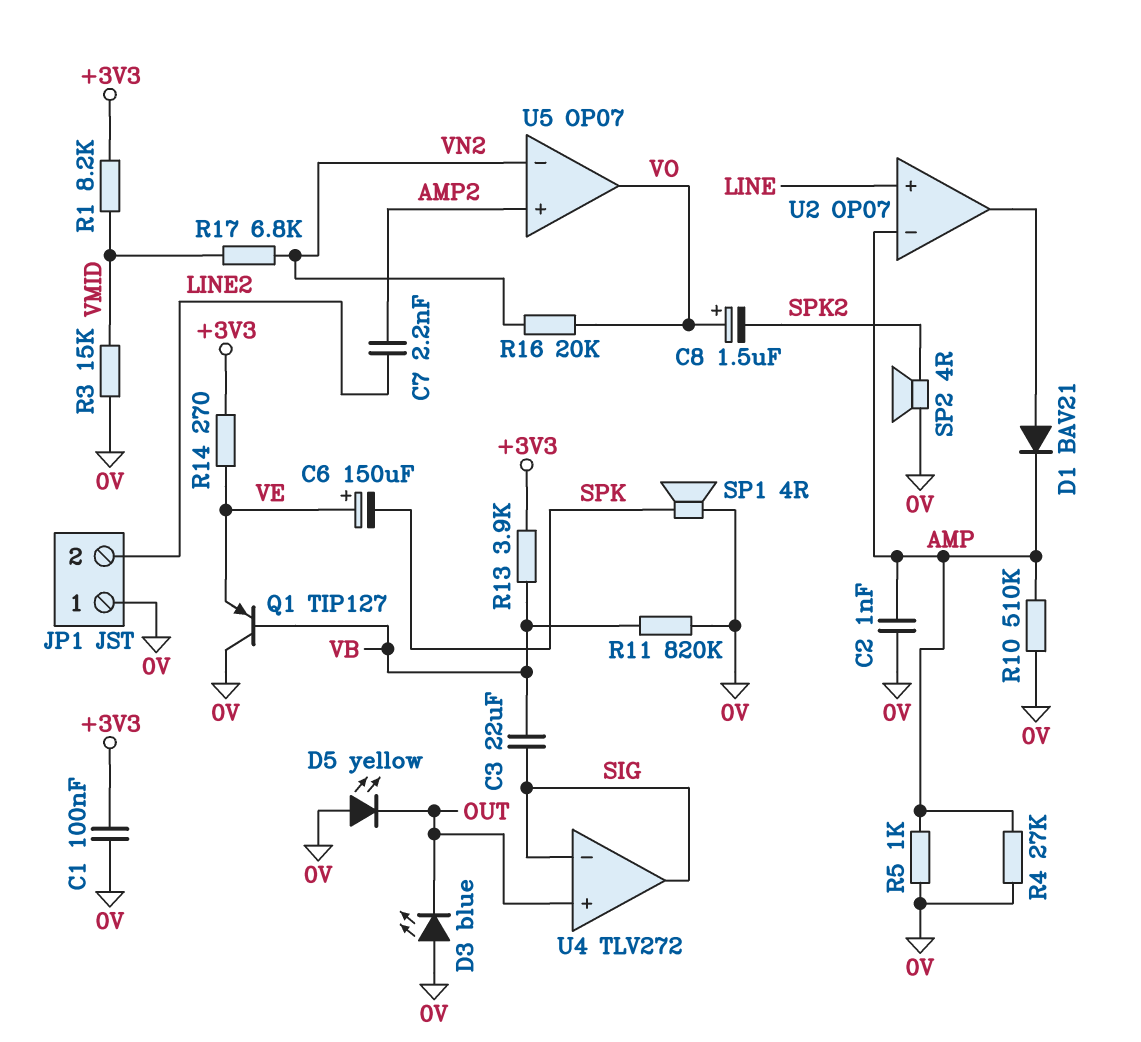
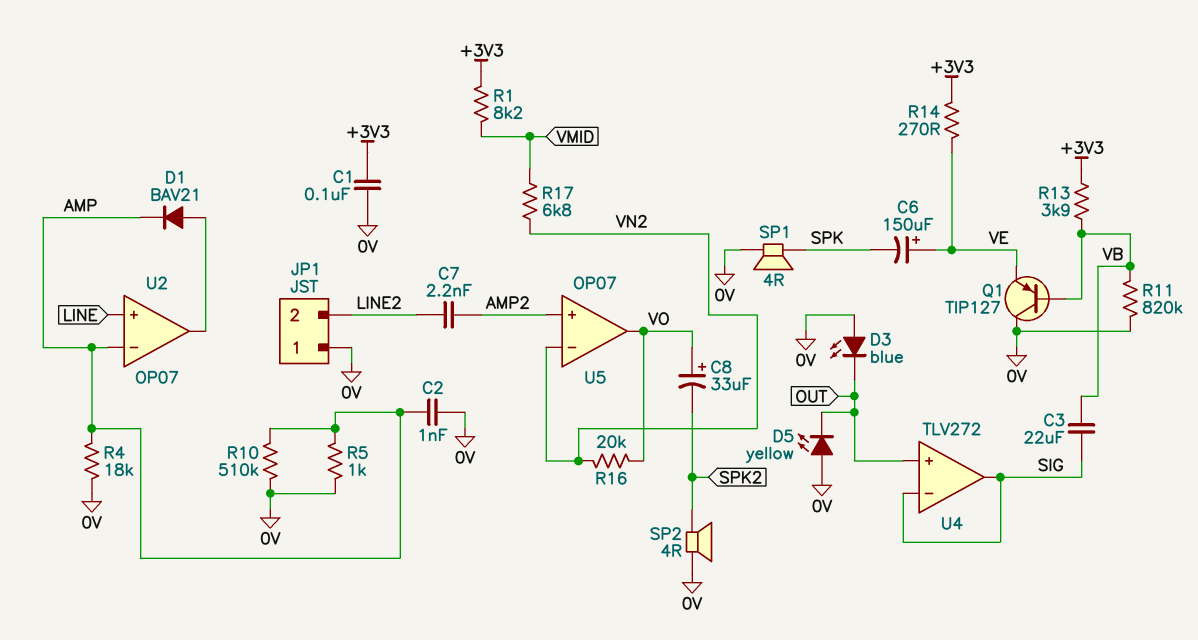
C8: 1.5uF (plus VO, minus SPK2) -> 33uF (plus VO, minus SPK2)
R3: 15k (0V, VMID) -> none
R4: 27k (0V, AMP) -> 18k (0V, AMP)

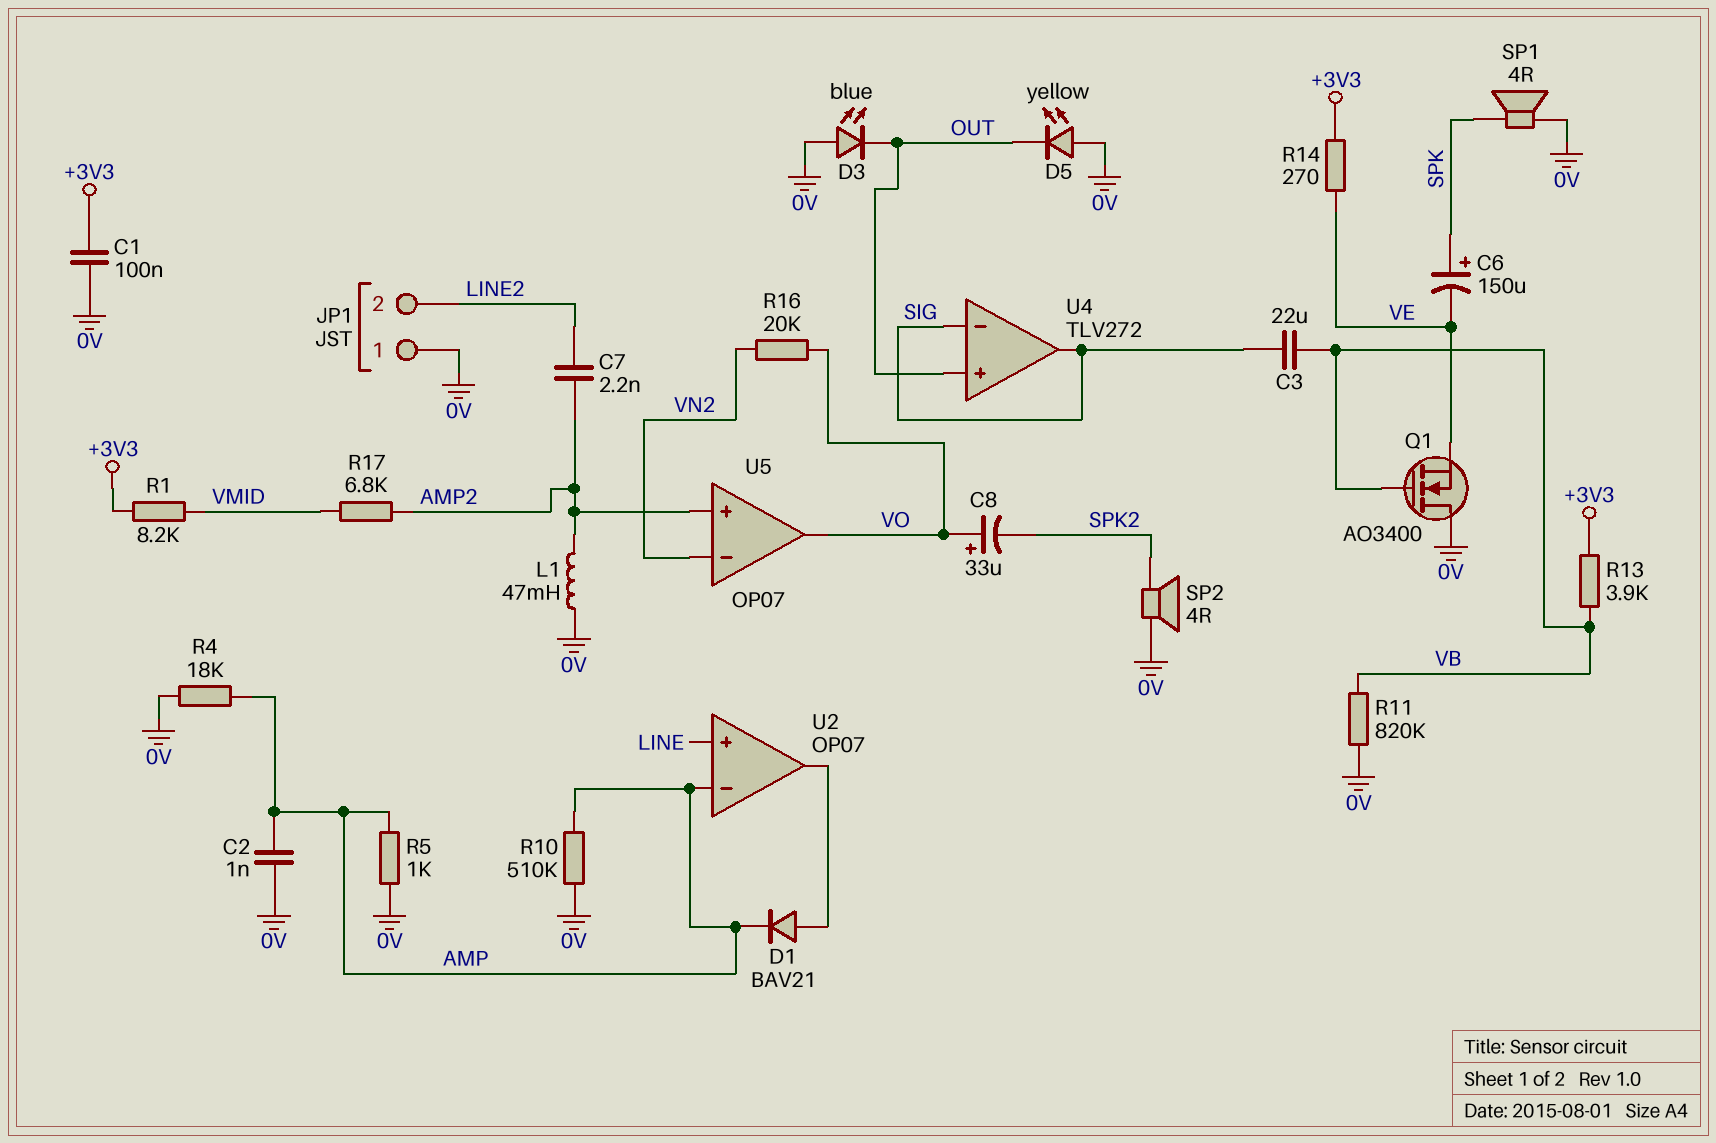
C6: 150uF (plus VE, minus SPK) -> 150uF (plus SPK, minus VE)
L1: none -> 47mH (0V, AMP2)
Q1: PNP TIP127 (B VB, C 0V, E VE) -> NMOS AO3400 (G VB, D 0V, S VE)
R17: 6.8k (VMID, VN2) -> 6.8k (AMP2, VMID)

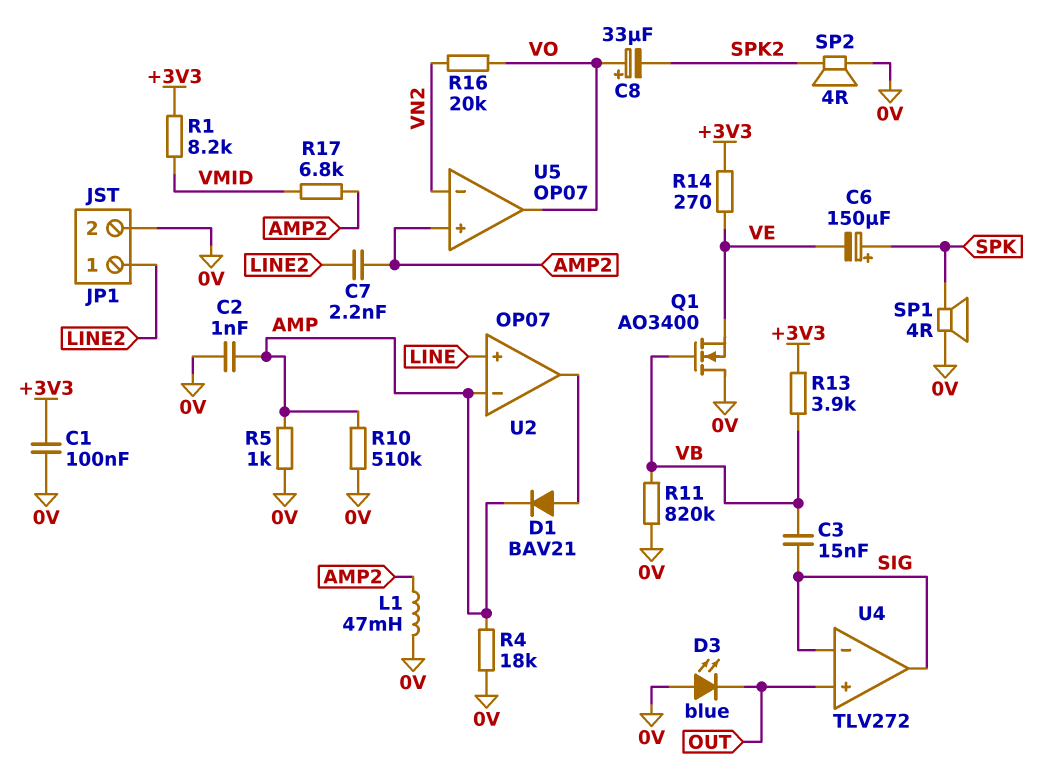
C3: 22uF (SIG, VB) -> 15nF (SIG, VB)
D5: LED yellow (A 0V, K OUT) -> none
JP1 pin 1: 0V -> LINE2
JP1 pin 2: LINE2 -> 0V

